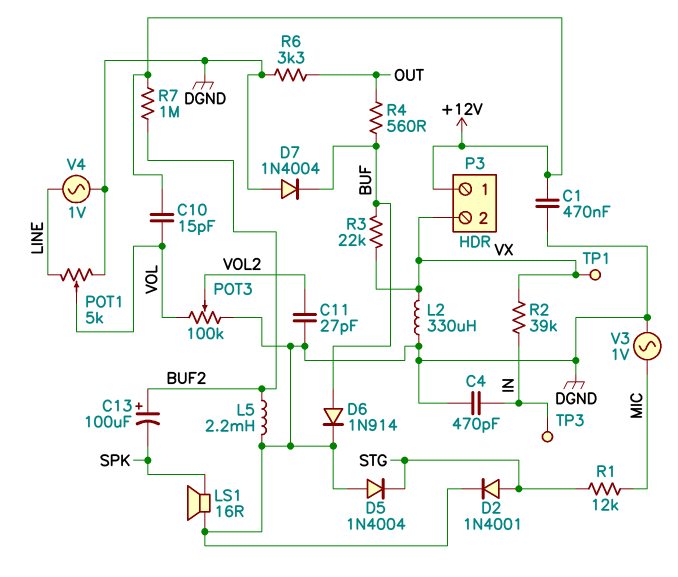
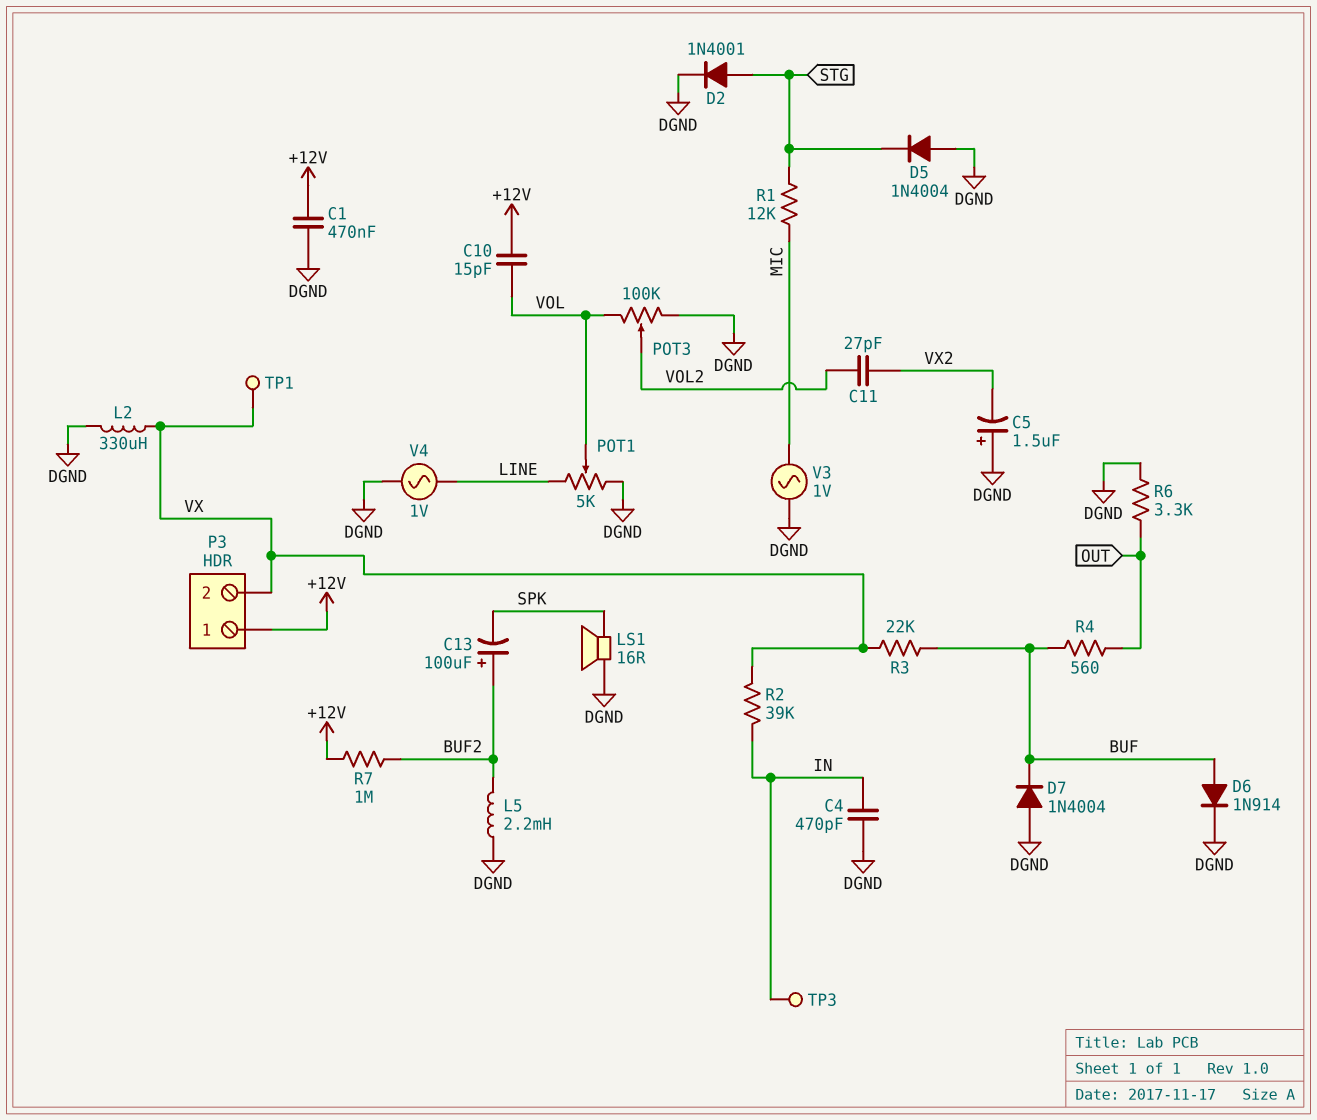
C5: none -> 1.5uF (plus DGND, minus VX2)
C11: 27pF (DGND, VOL2) -> 27pF (VOL2, VX2)

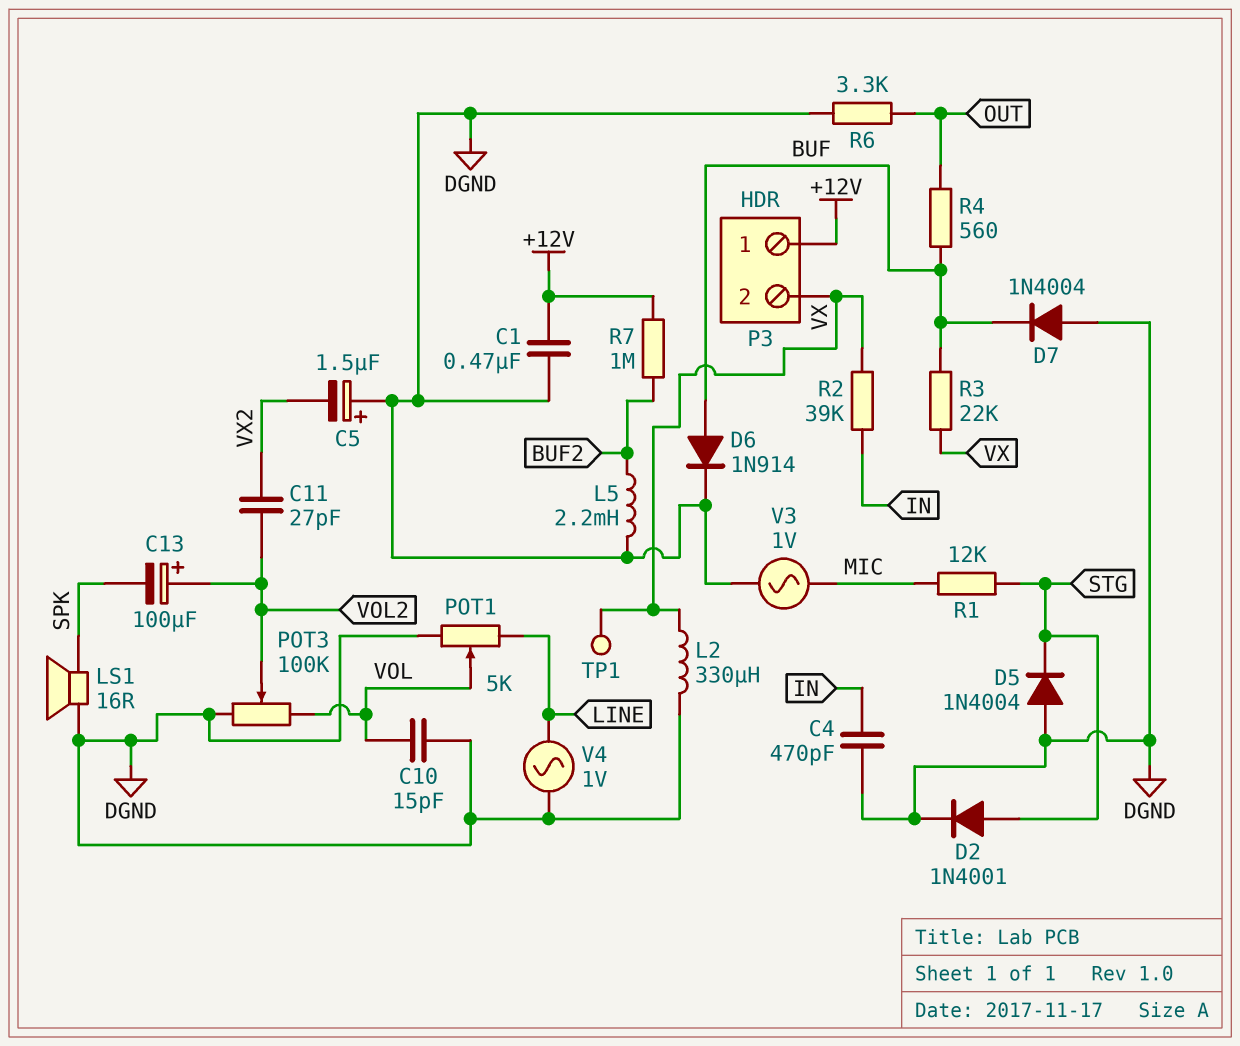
C10: 15pF (+12V, VOL) -> 15pF (DGND, VOL)
C13: 100uF (plus BUF2, minus SPK) -> 100uF (plus VOL2, minus SPK)
TP3: test point (IN) -> none

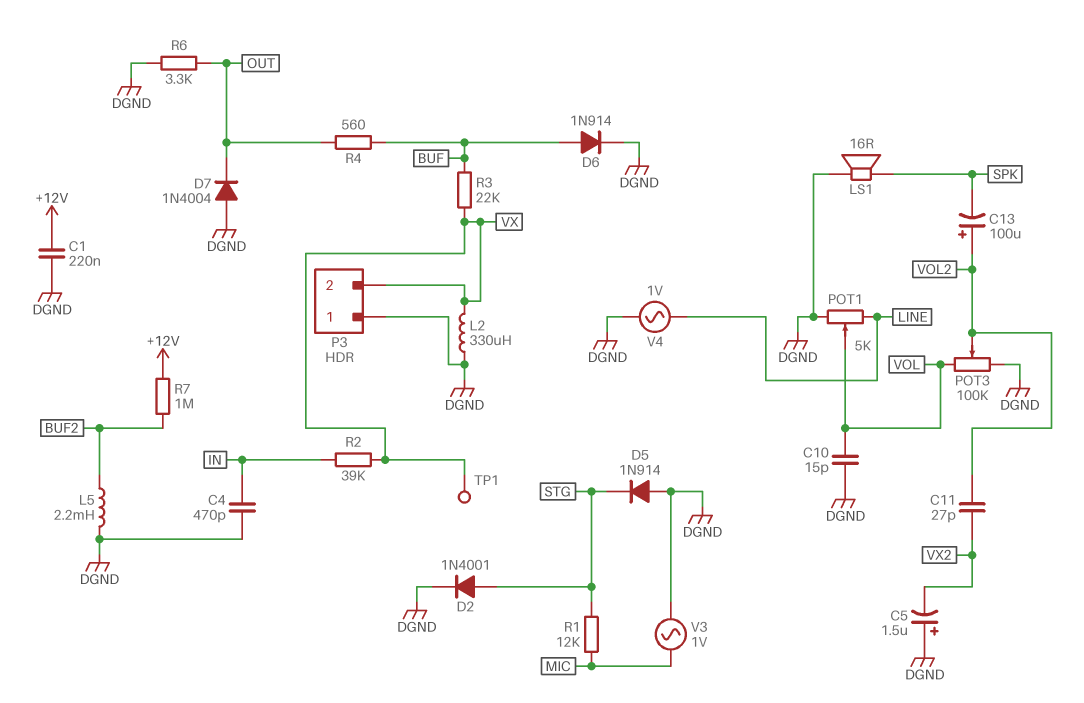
C1: 470nF (+12V, DGND) -> 220nF (+12V, DGND)
D5: diode 1N4004 (A DGND, K STG) -> diode 1N914 (A DGND, K STG)
D7: diode 1N4004 (A DGND, K BUF) -> diode 1N4004 (A DGND, K OUT)
P3 pin 1: +12V -> DGND

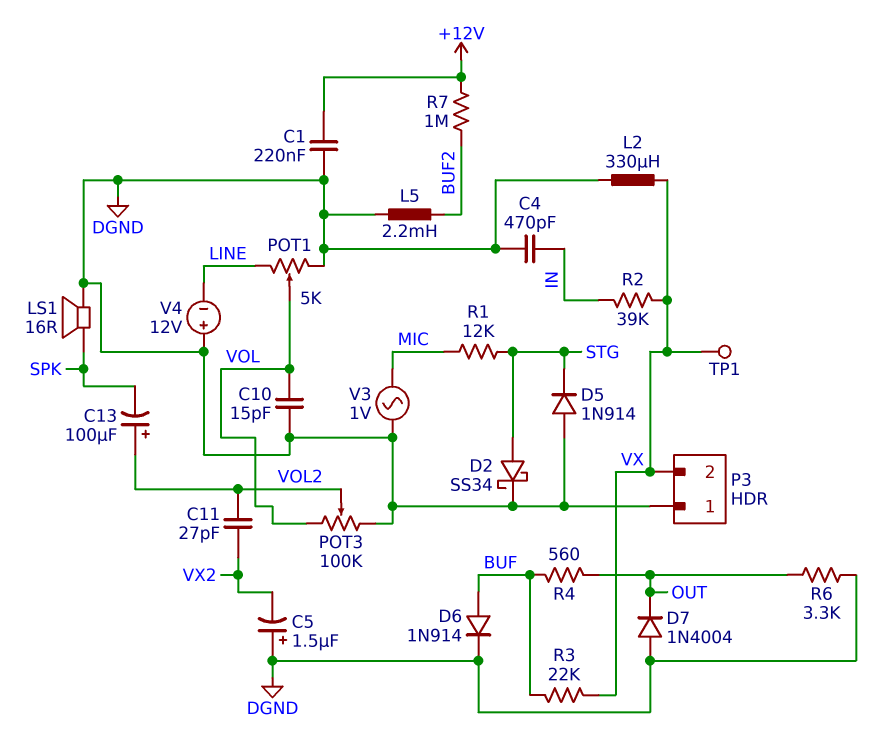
D2: diode 1N4001 (A STG, K DGND) -> schottky SS34 (A STG, K DGND)
V4: AC 1V (DGND, LINE) -> 12V (plus DGND, minus LINE)

